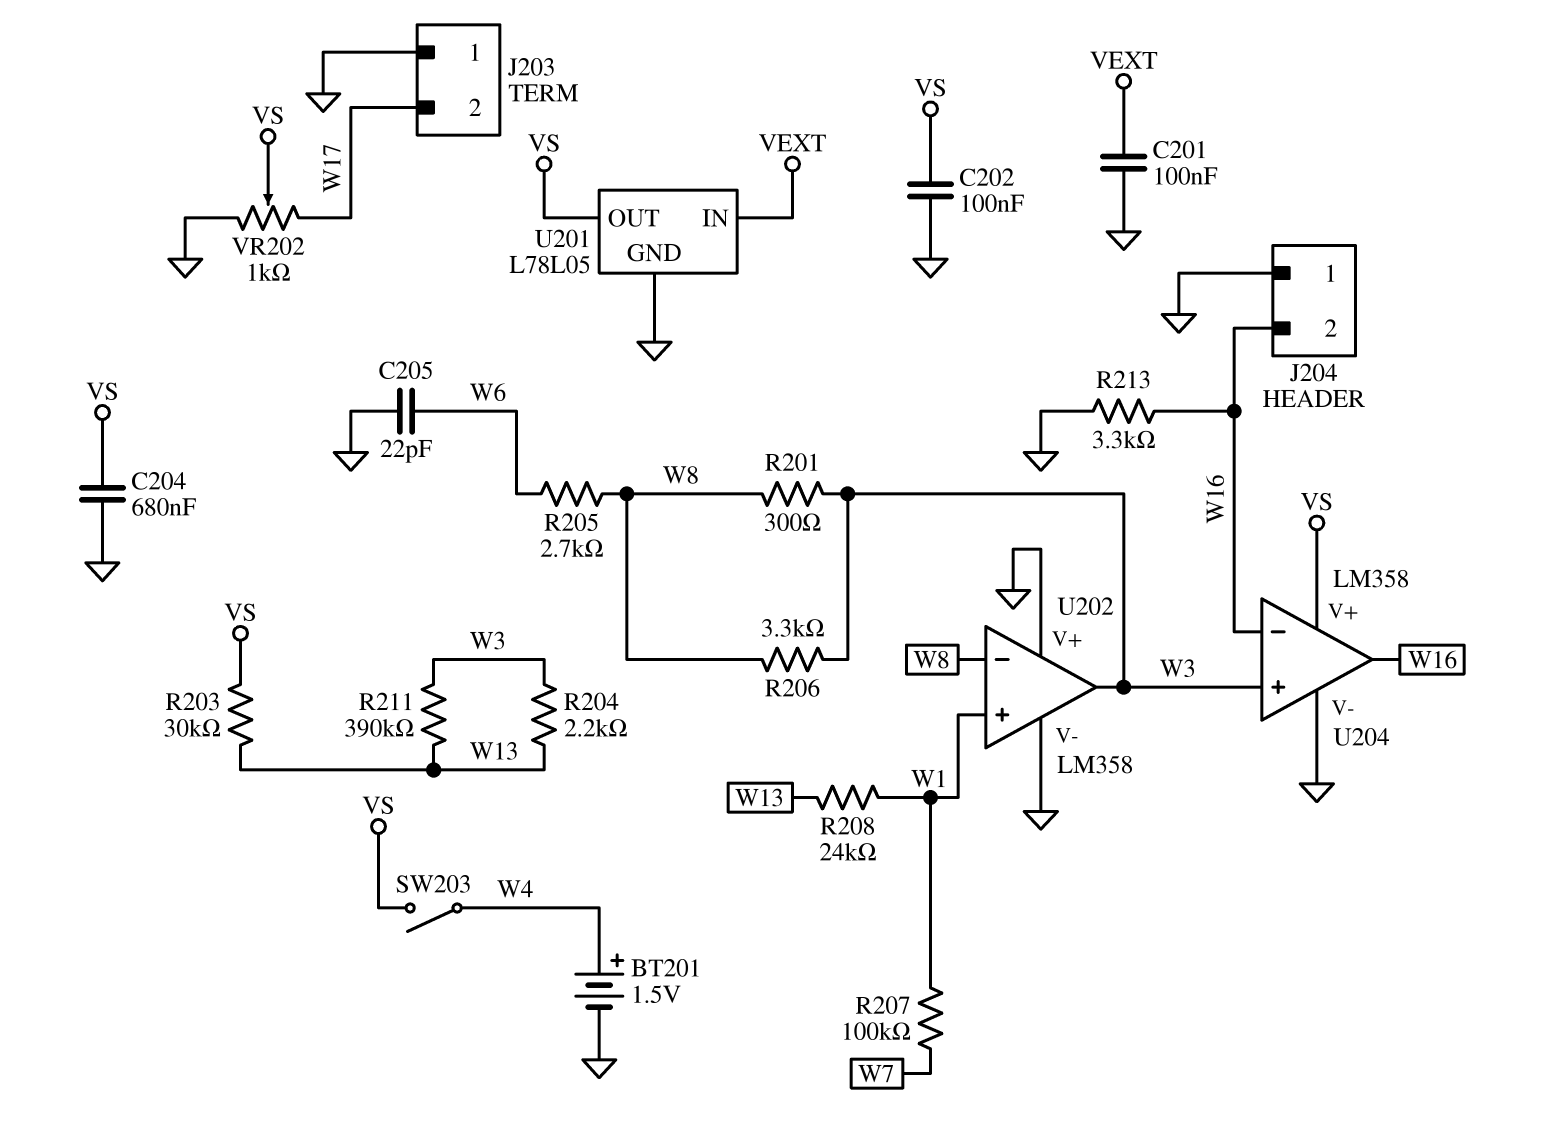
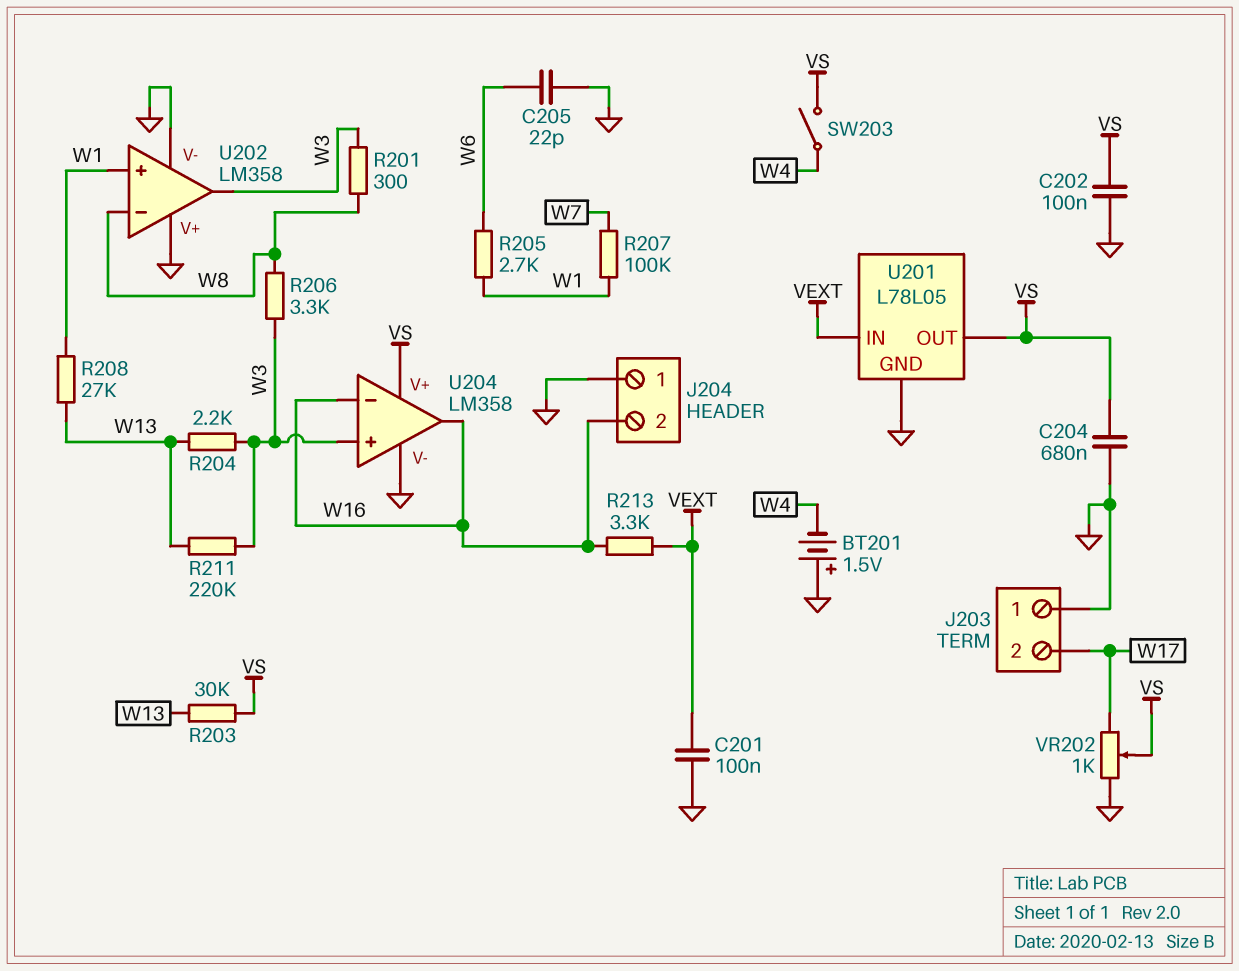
BT201: 1.5V (plus W4, minus GND) -> 1.5V (plus GND, minus W4)
R205: 2.7k (W6, W8) -> 2.7k (W1, W6)
R208: 24k (W1, W13) -> 27k (W1, W13)
R211: 390k (W3, W13) -> 220k (W3, W13)
R213: 3.3k (GND, W16) -> 3.3k (VEXT, W16)

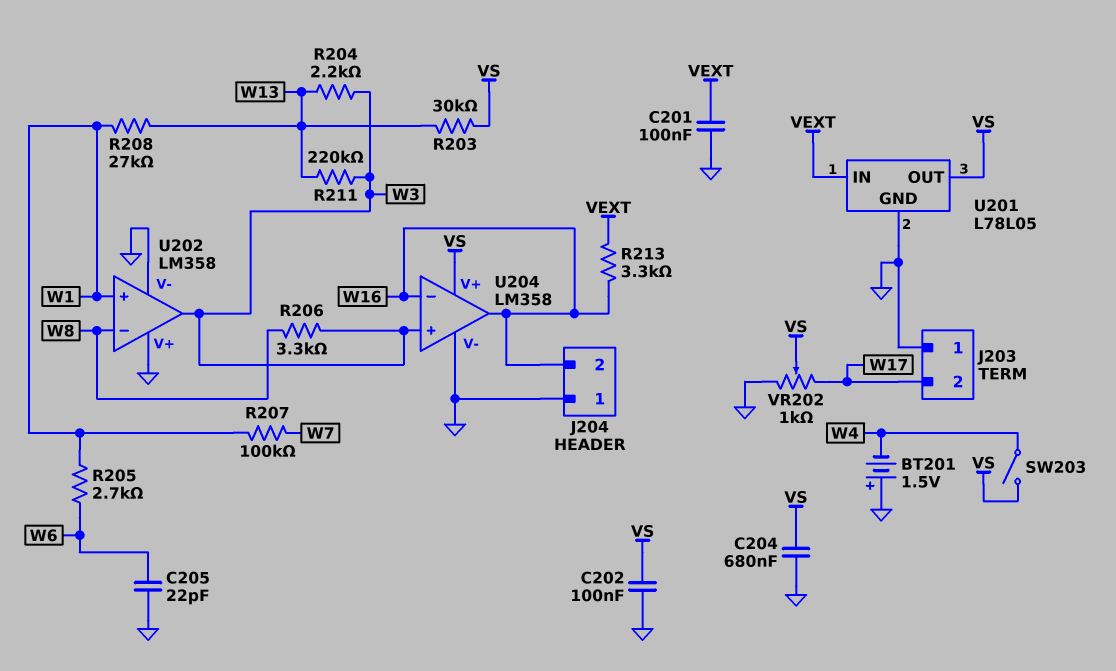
R201: 300 (W3, W8) -> none

